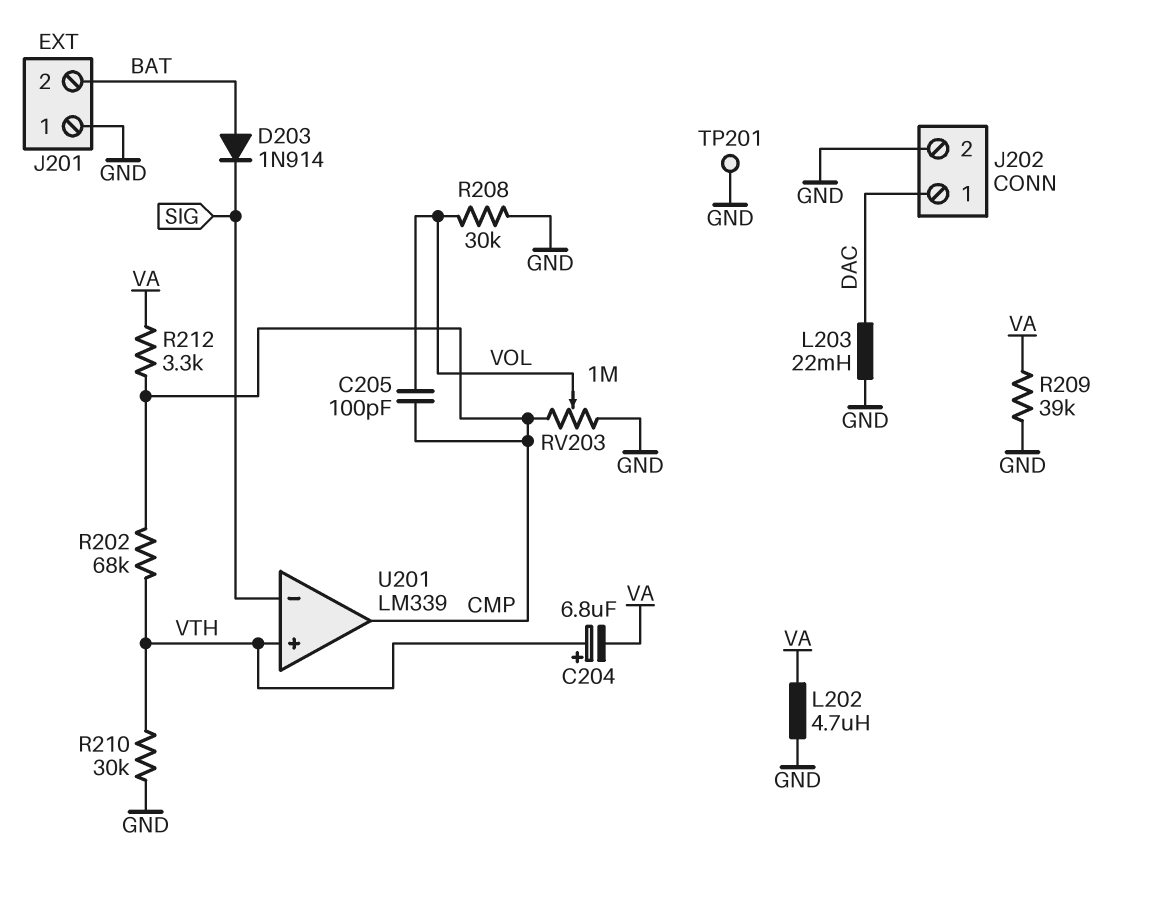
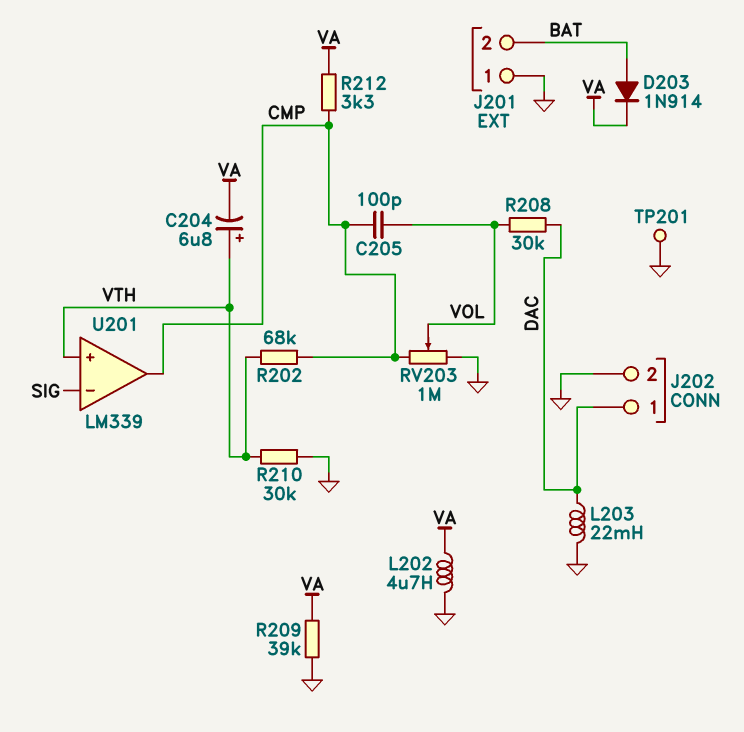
D203: diode 1N914 (A BAT, K SIG) -> diode 1N914 (A BAT, K VA)
R208: 30k (GND, VOL) -> 30k (DAC, VOL)

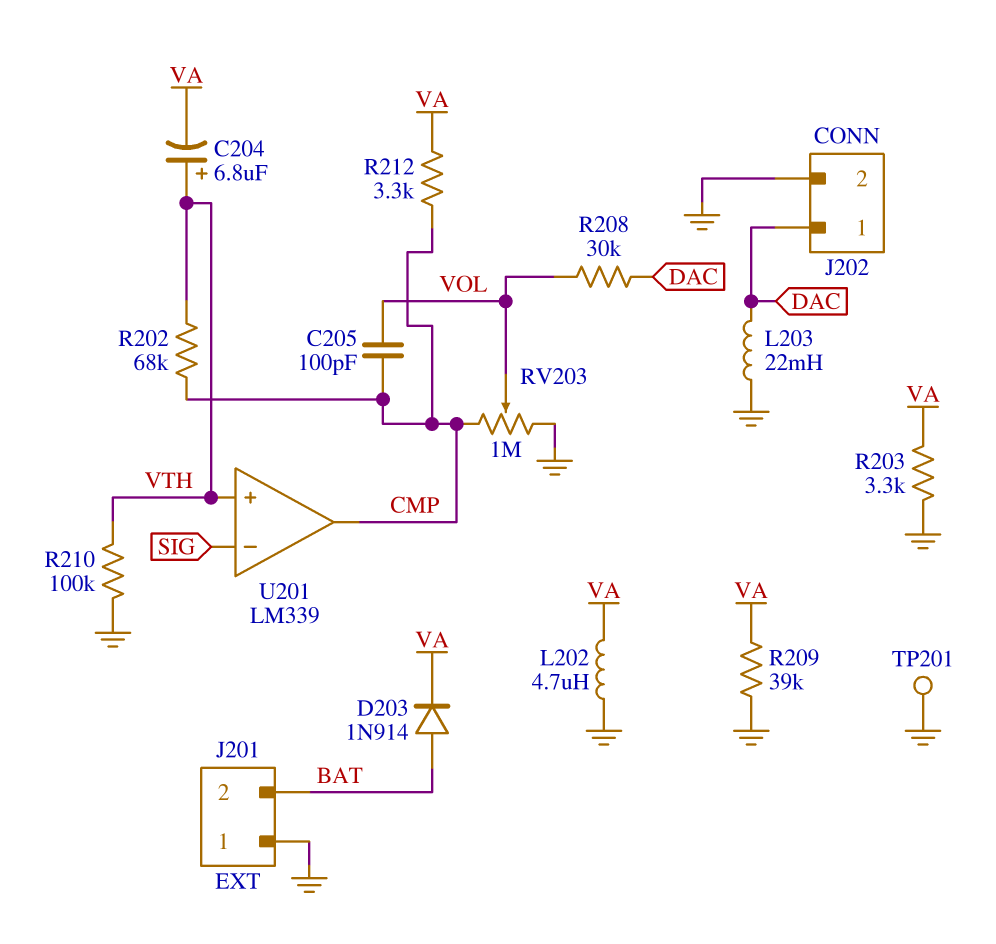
R203: none -> 3.3k (GND, VA)
R210: 30k (GND, VTH) -> 100k (GND, VTH)

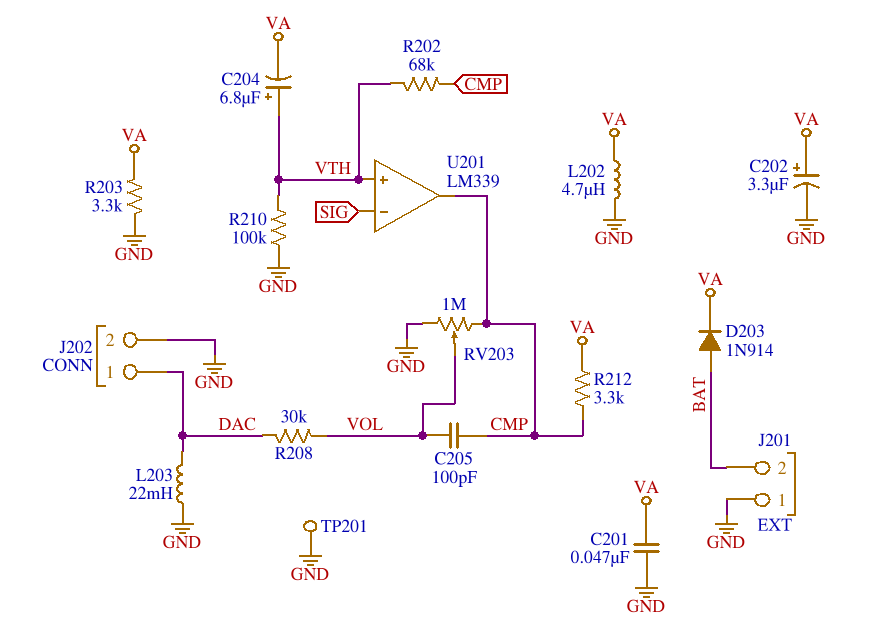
C201: none -> 47nF (GND, VA)
C202: none -> 3.3uF (plus VA, minus GND)
R209: 39k (GND, VA) -> none

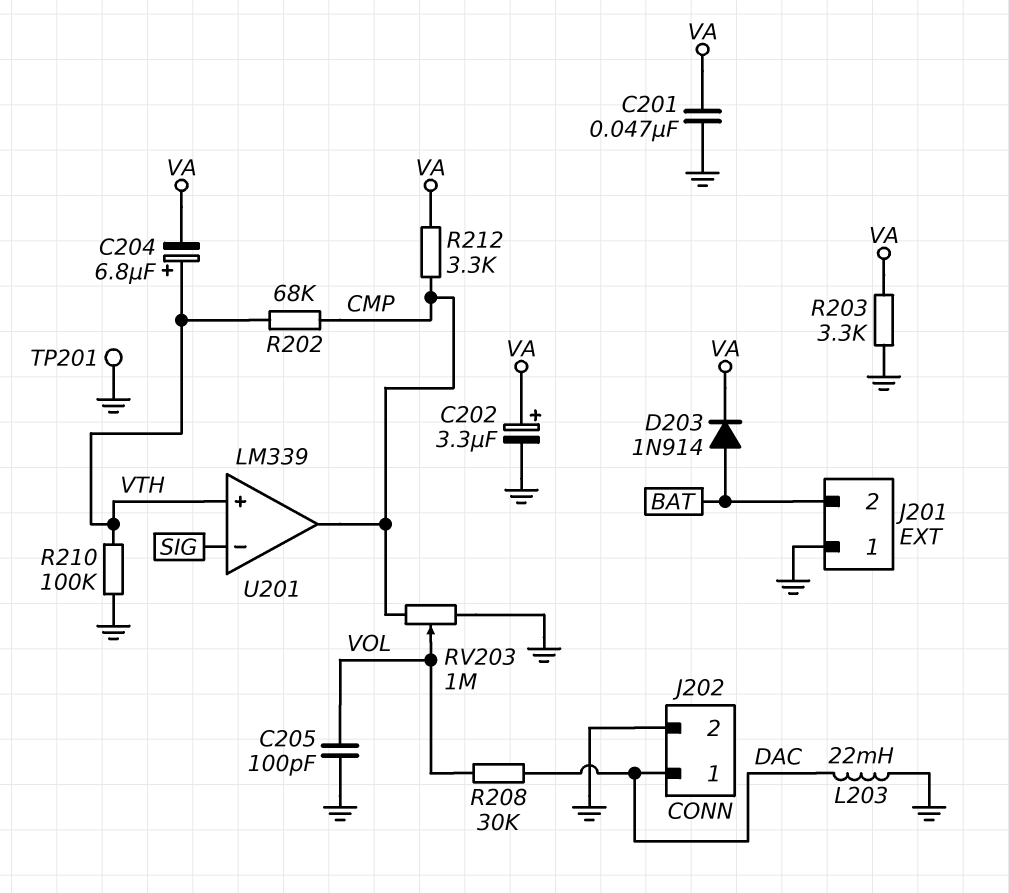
C205: 100pF (CMP, VOL) -> 100pF (GND, VOL)
L202: 4.7uH (GND, VA) -> none

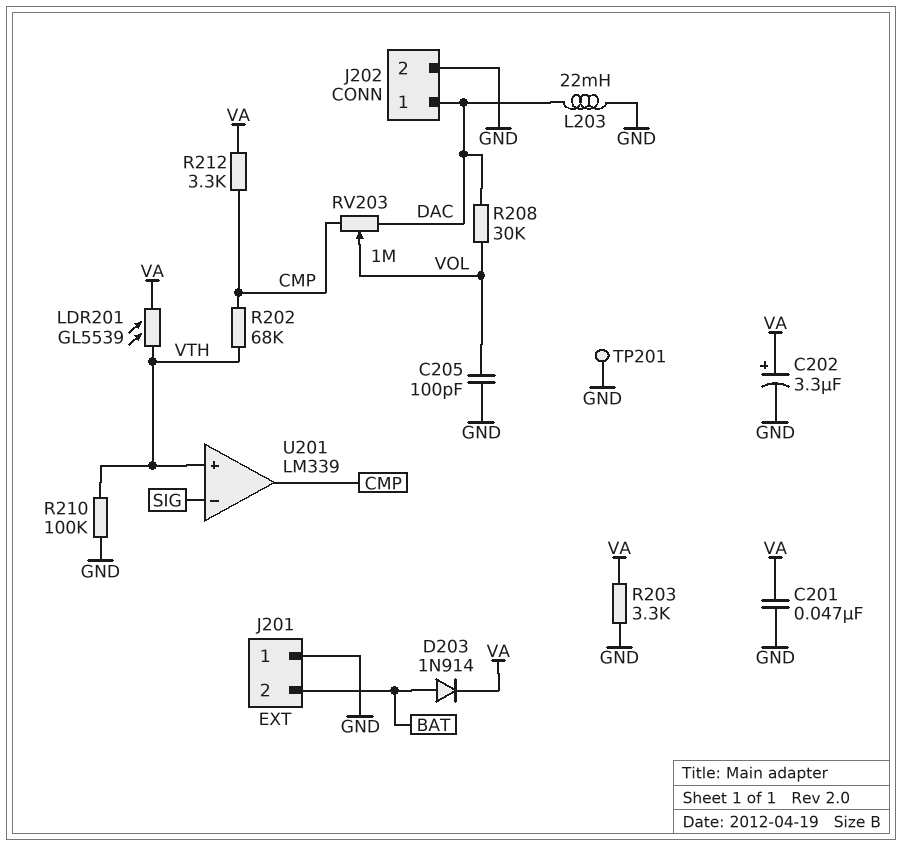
C204: 6.8uF (plus VTH, minus VA) -> none
LDR201: none -> GL5539 (VA, VTH)
RV203: 1M (CMP, GND, wiper VOL) -> 1M (CMP, DAC, wiper VOL)

